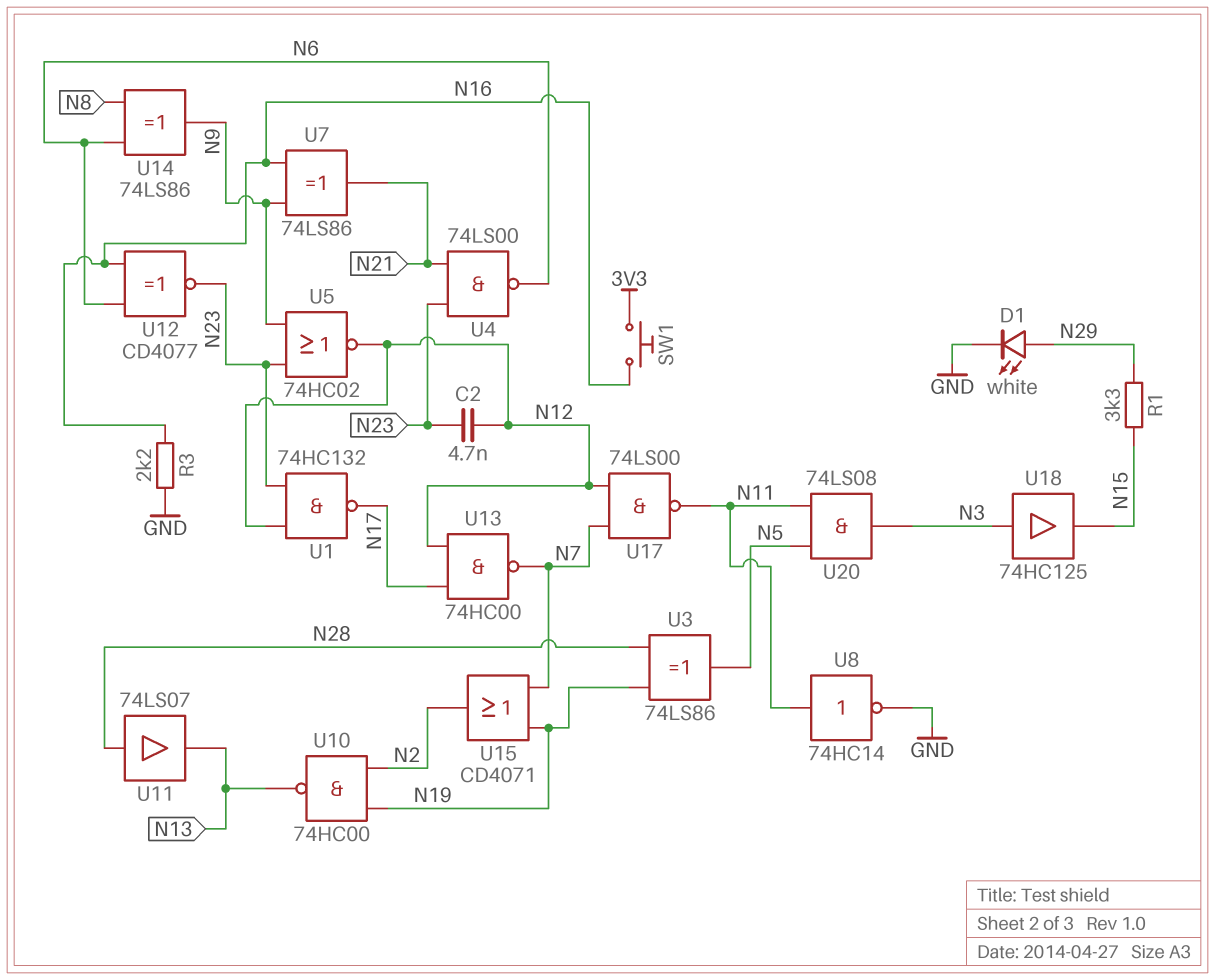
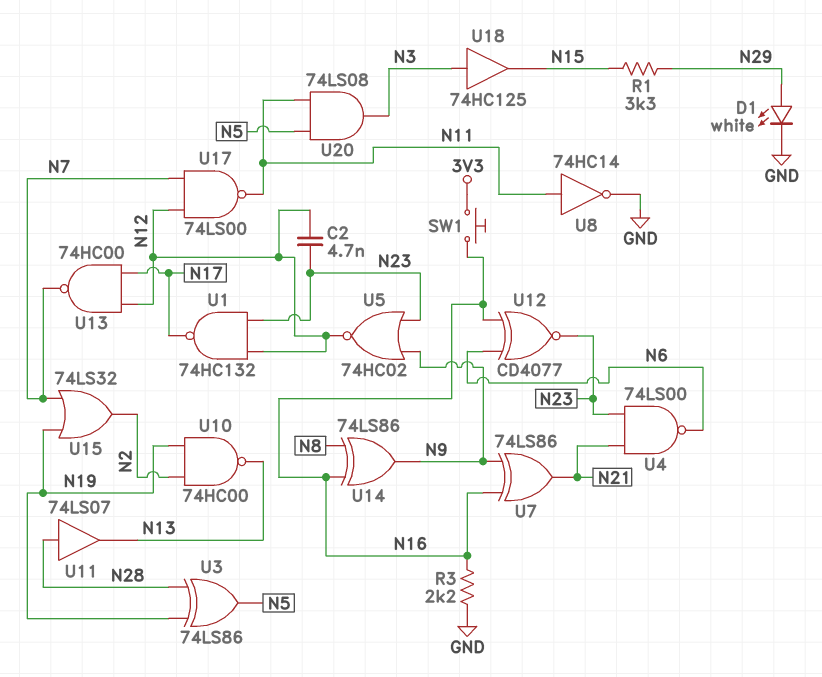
U14: XOR 74LS86 (in N6, in N8, out N9) -> XOR 74LS86 (in N8, in N16, out N9)
U15: OR CD4071 (in N7, in N19, out N2) -> OR 74LS32 (in N7, in N19, out N2)

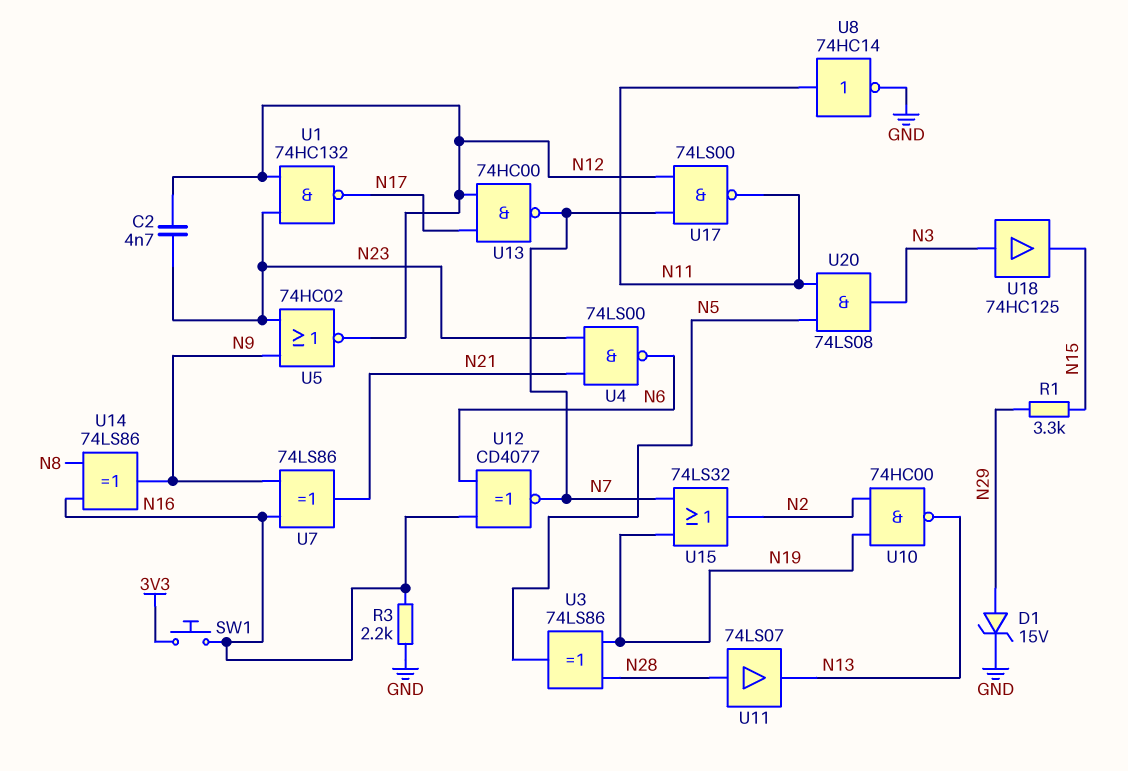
D1: LED white (A N29, K GND) -> zener 15V (A N29, K GND)
U12: XNOR CD4077 (in N6, in N16, out N23) -> XNOR CD4077 (in N6, in N16, out N7)

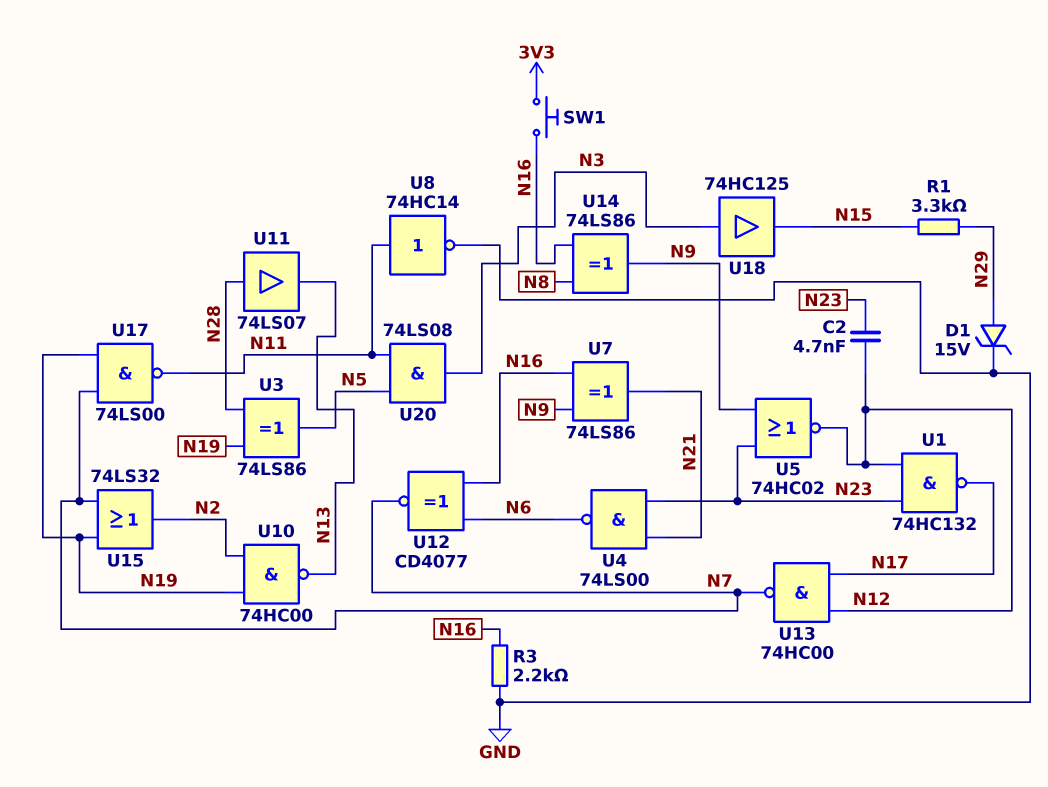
U17: NAND 74LS00 (in N7, in N12, out N11) -> NAND 74LS00 (in N7, in N19, out N11)

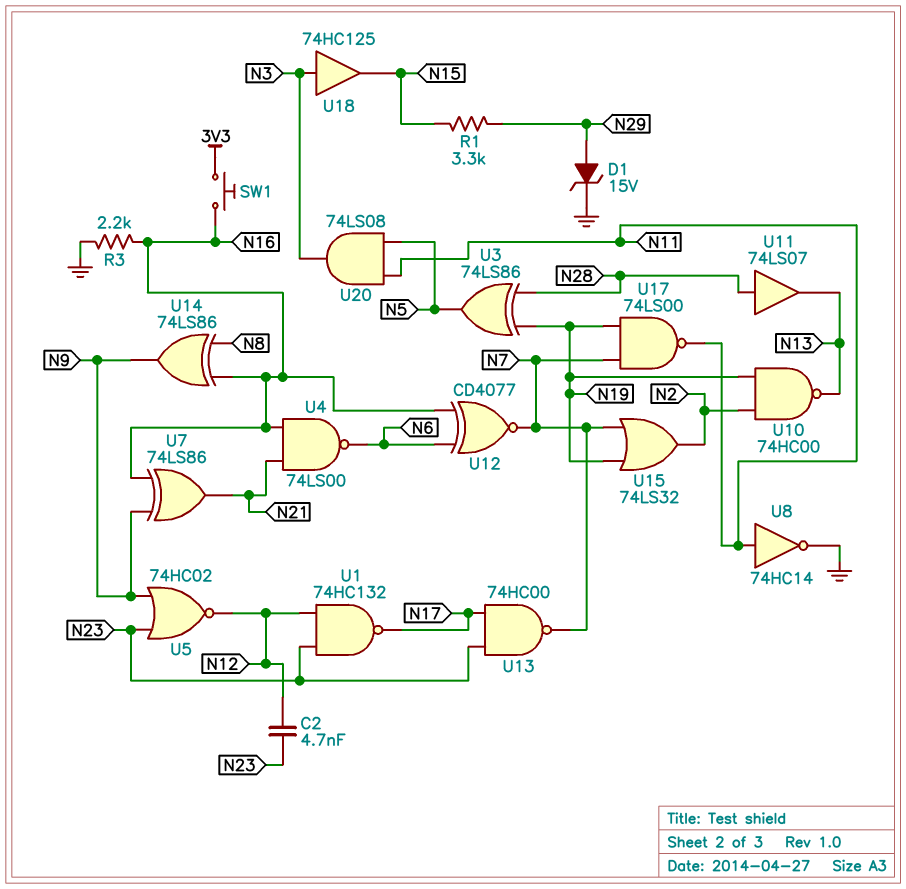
U4: NAND 74LS00 (in N21, in N23, out N6) -> NAND 74LS00 (in N16, in N21, out N6)
U13: NAND 74HC00 (in N12, in N17, out N7) -> NAND 74HC00 (in N17, in N23, out N7)

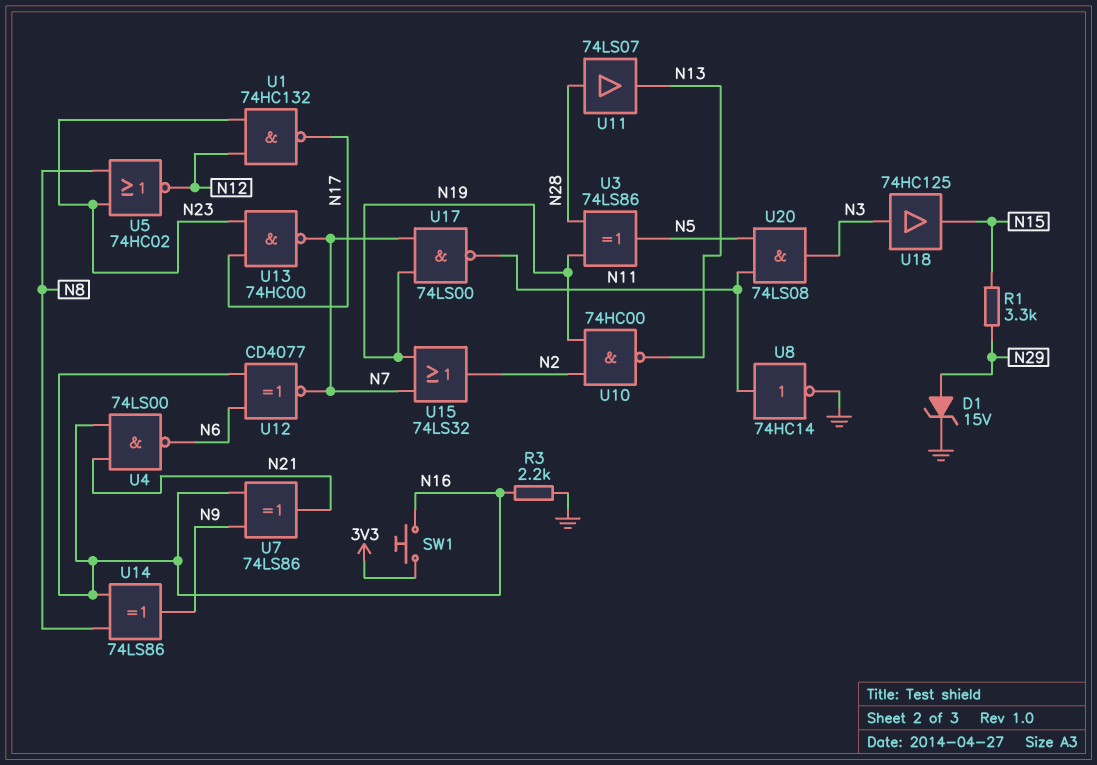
C2: 4.7nF (N12, N23) -> none
U5: NOR 74HC02 (in N9, in N23, out N12) -> NOR 74HC02 (in N8, in N23, out N12)

